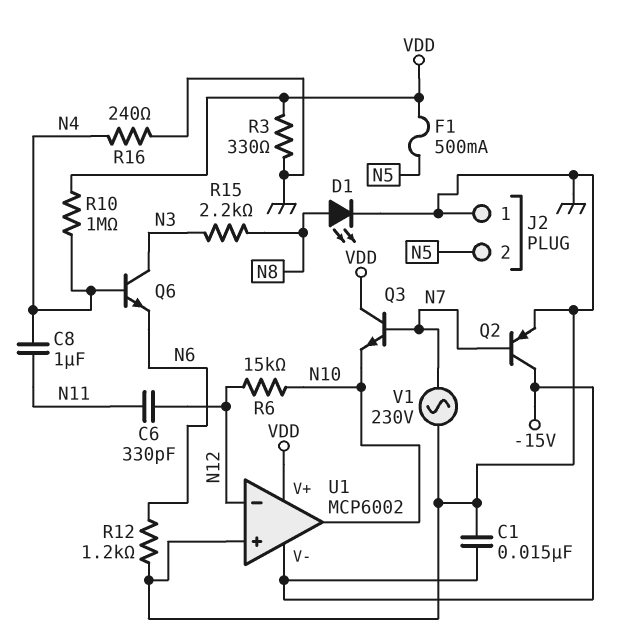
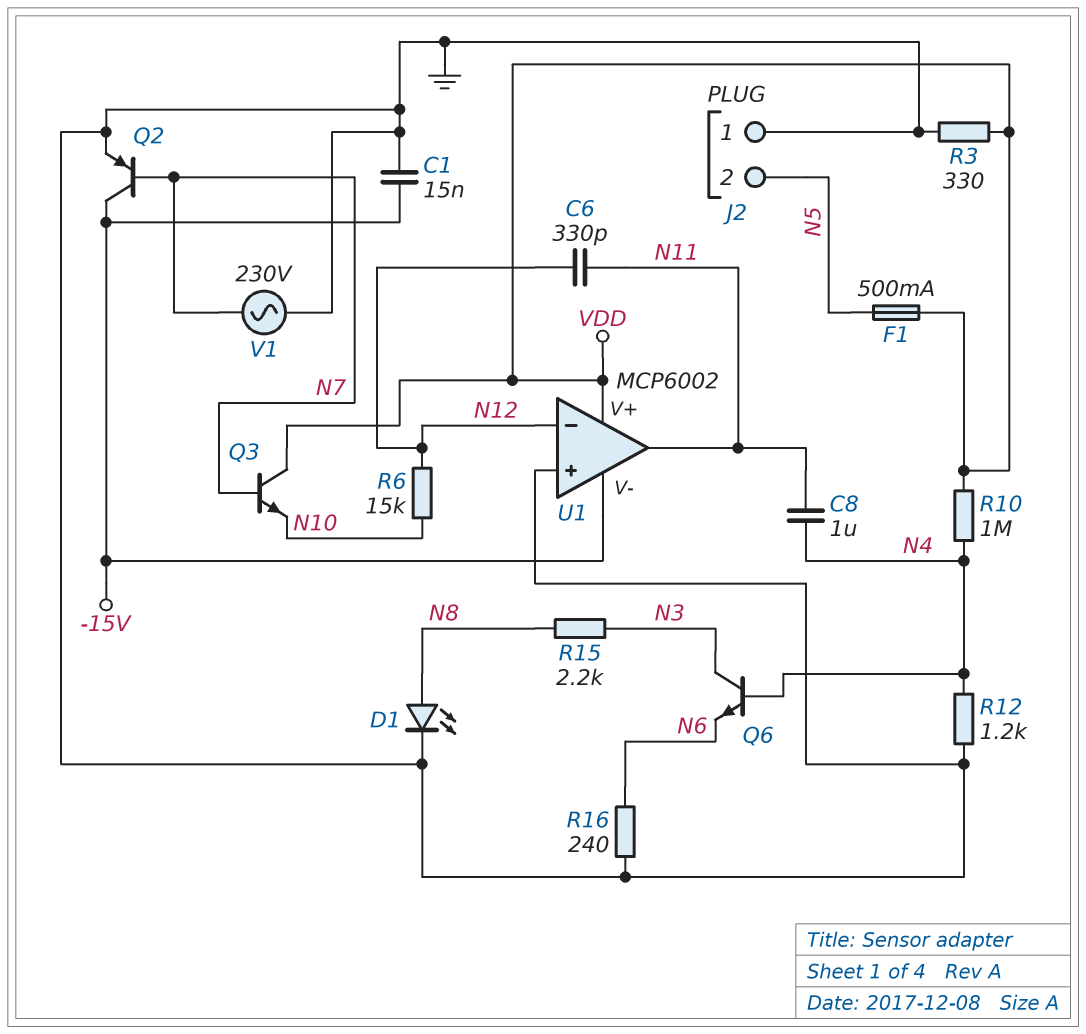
R12: 1.2k (GND, N6) -> 1.2k (GND, N4)
R16: 240 (GND, N4) -> 240 (GND, N6)
U1 pin out: N10 -> N11

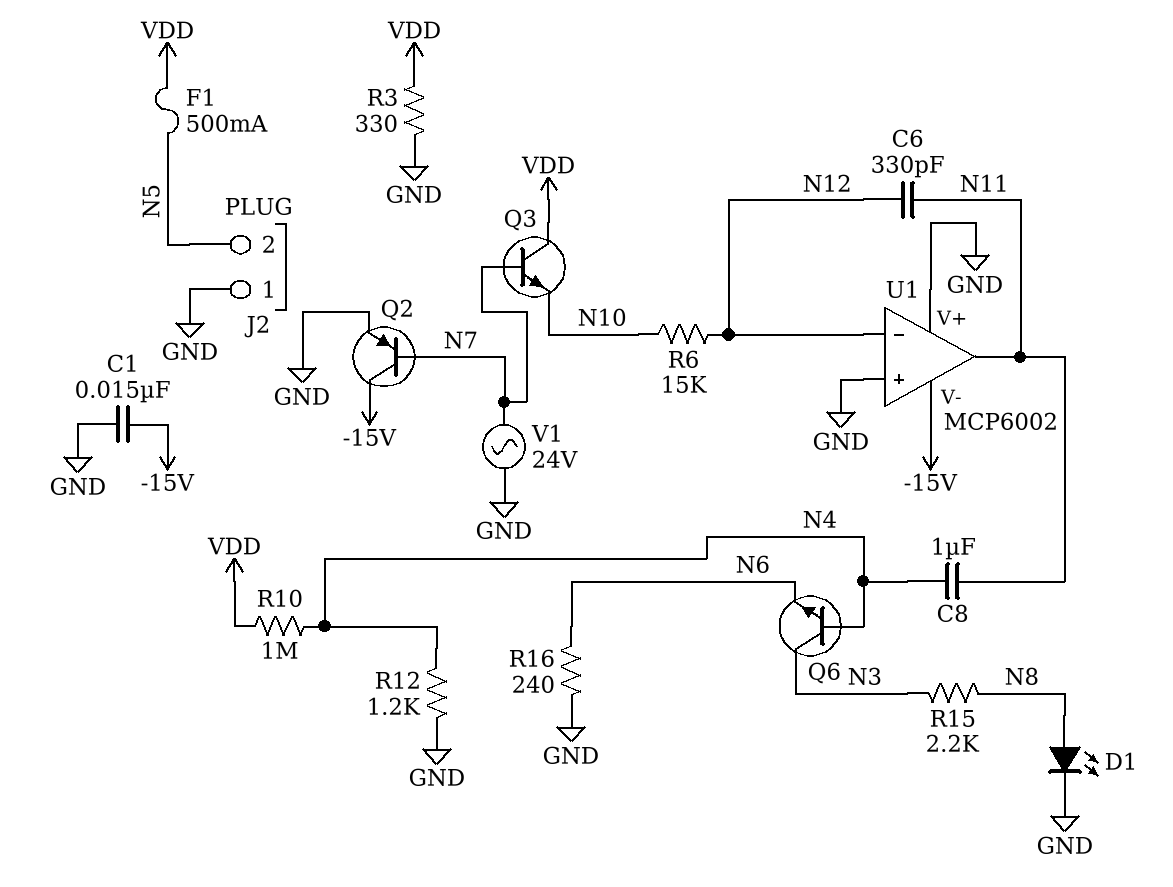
U1 pin V+: VDD -> GND
V1: AC 230V (GND, N7) -> AC 24V (GND, N7)

